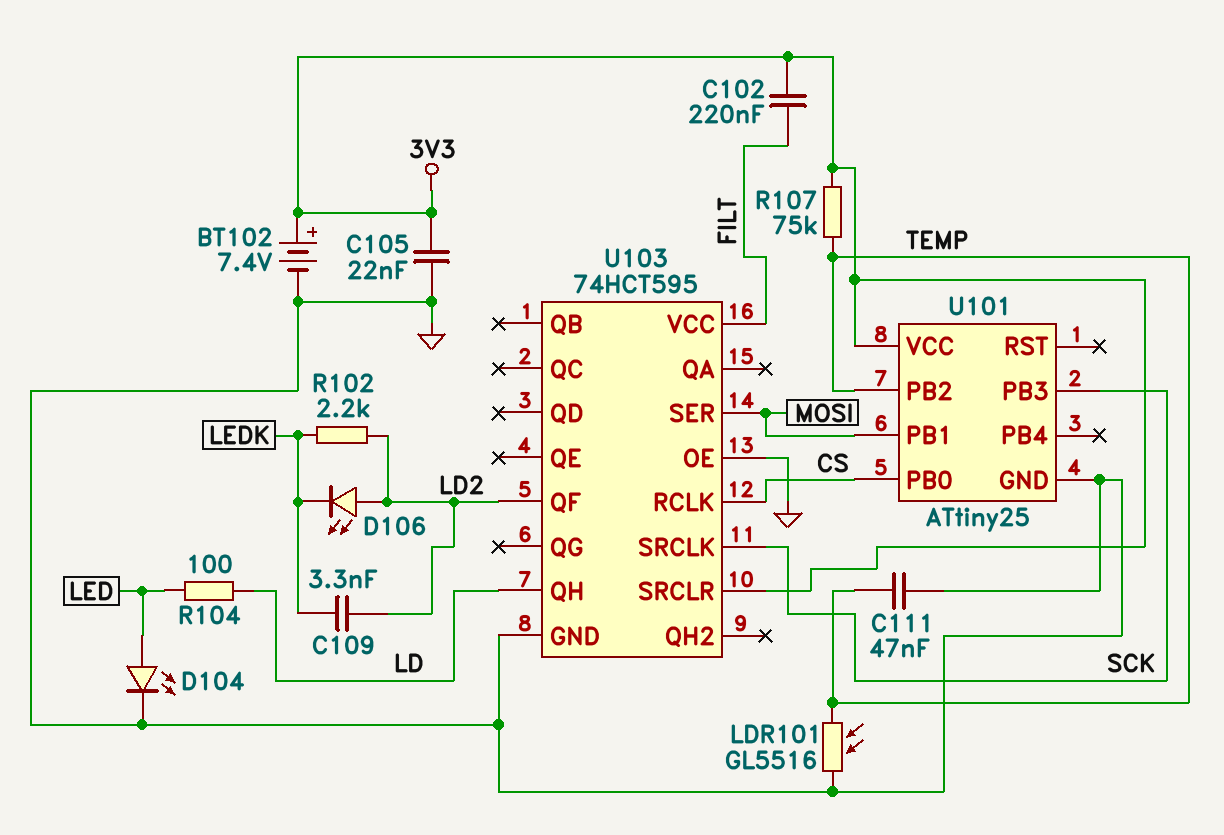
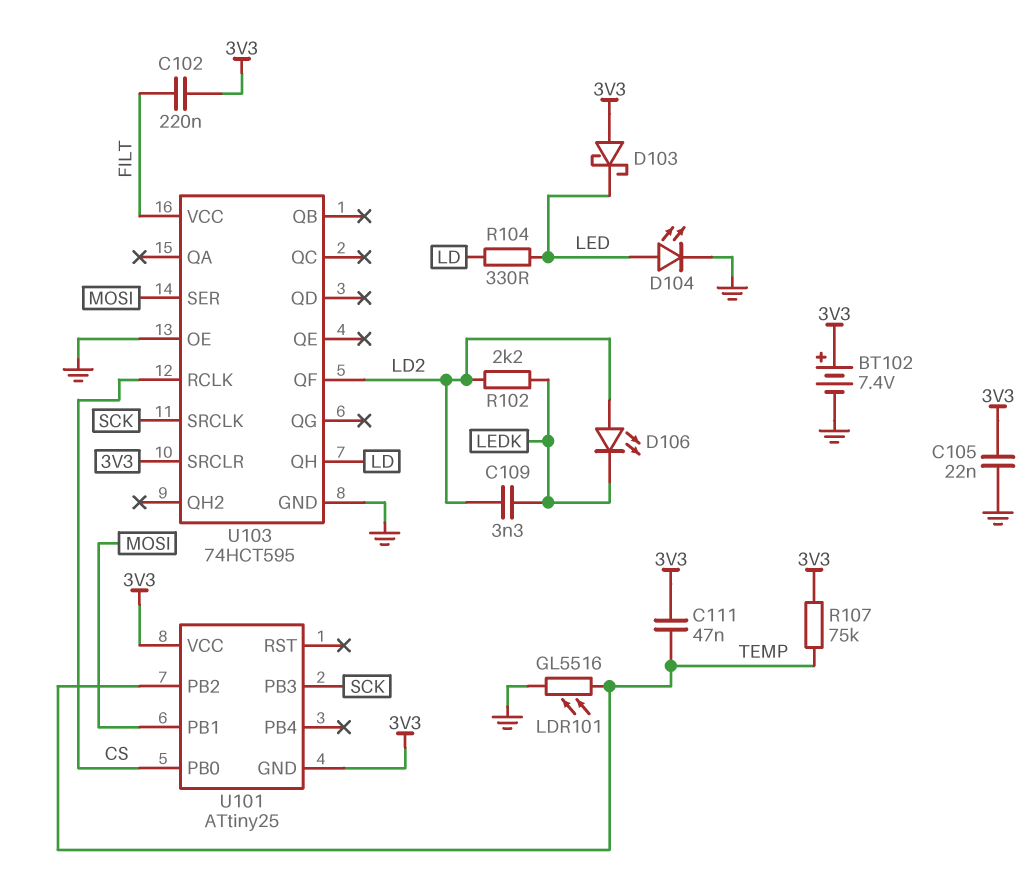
C111: 47nF (GND, TEMP) -> 47nF (3V3, TEMP)
D103: none -> schottky (A 3V3, K LED)
R104: 100 (LD, LED) -> 330 (LD, LED)
U101 pin GND: GND -> 3V3

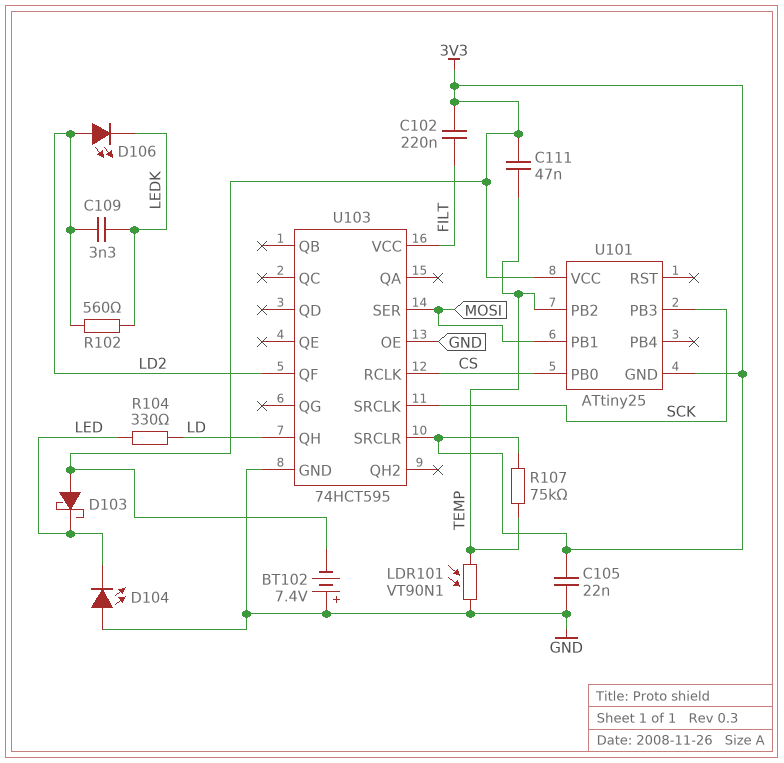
BT102: 7.4V (plus 3V3, minus GND) -> 7.4V (plus GND, minus 3V3)
D104: LED (A LED, K GND) -> LED (A GND, K LED)
LDR101: GL5516 (GND, TEMP) -> VT90N1 (GND, TEMP)
R102: 2.2k (LD2, LEDK) -> 560 (LD2, LEDK)

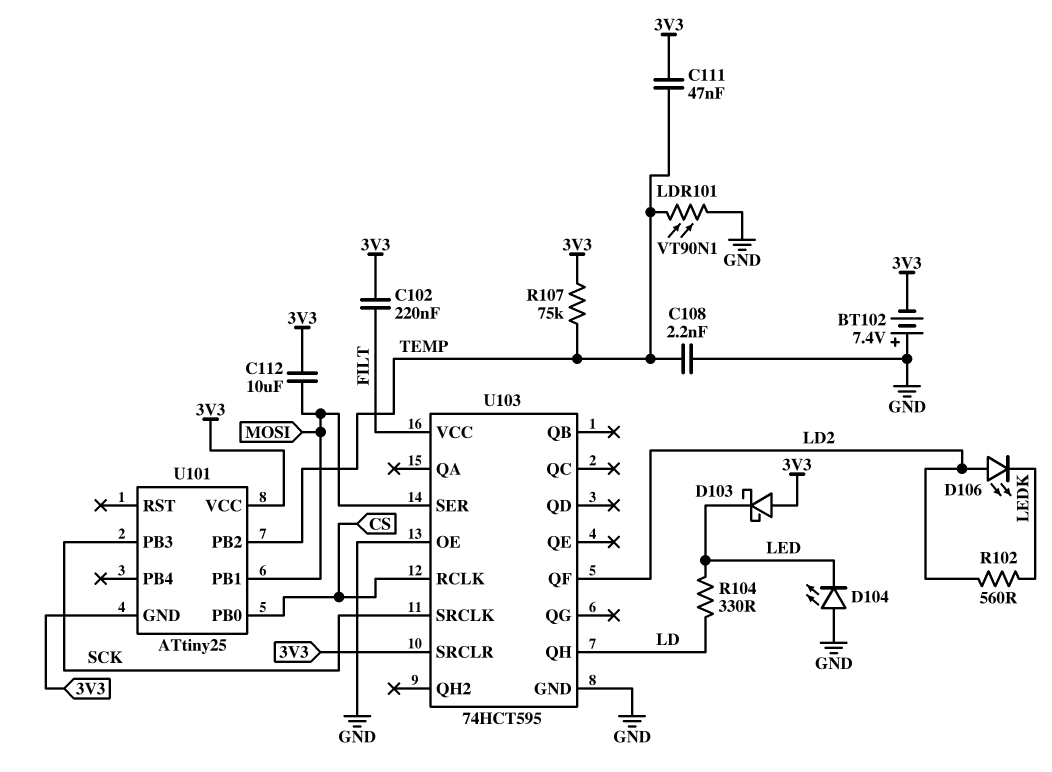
C105: 22nF (3V3, GND) -> none
C108: none -> 2.2nF (GND, TEMP)
C109: 3.3nF (LD2, LEDK) -> none
C112: none -> 10uF (3V3, MOSI)

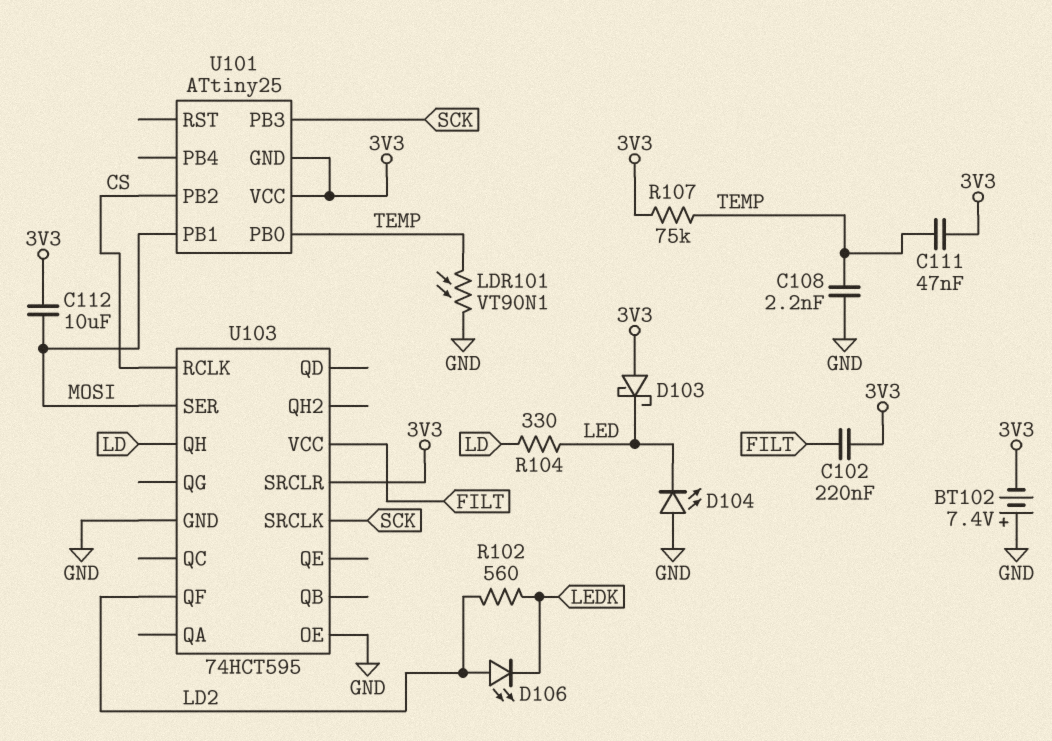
U101 pin PB0: CS -> TEMP
U101 pin PB2: TEMP -> CS

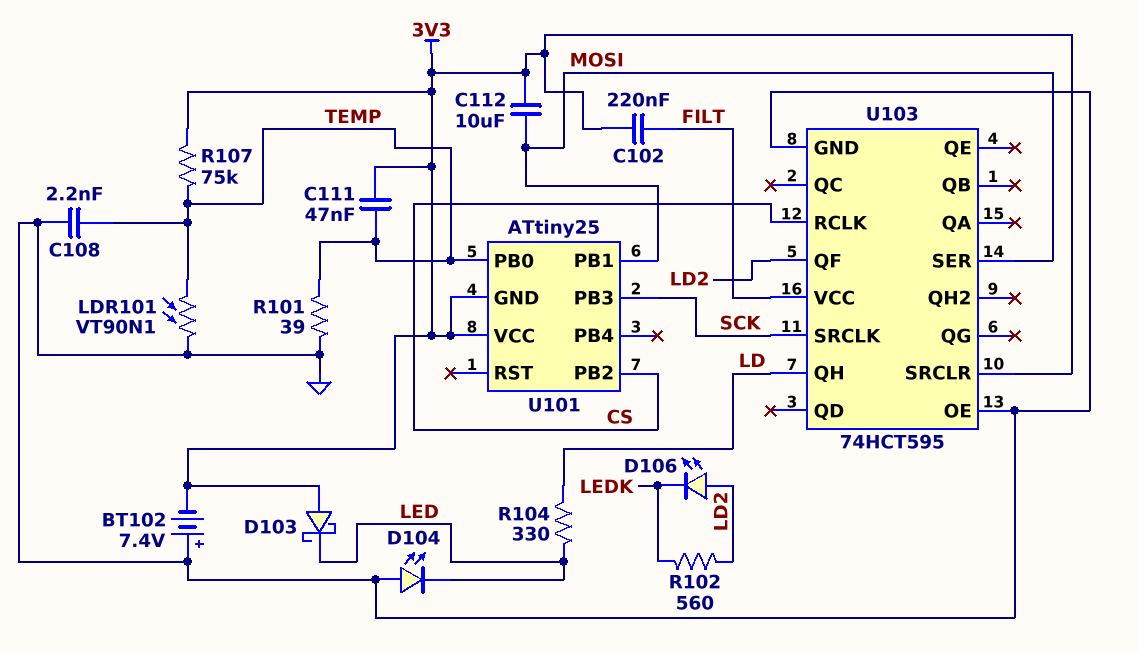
R101: none -> 39 (GND, TEMP)

